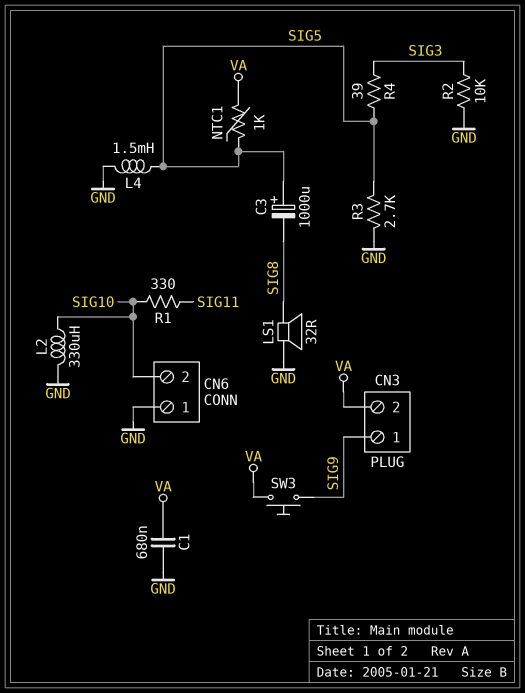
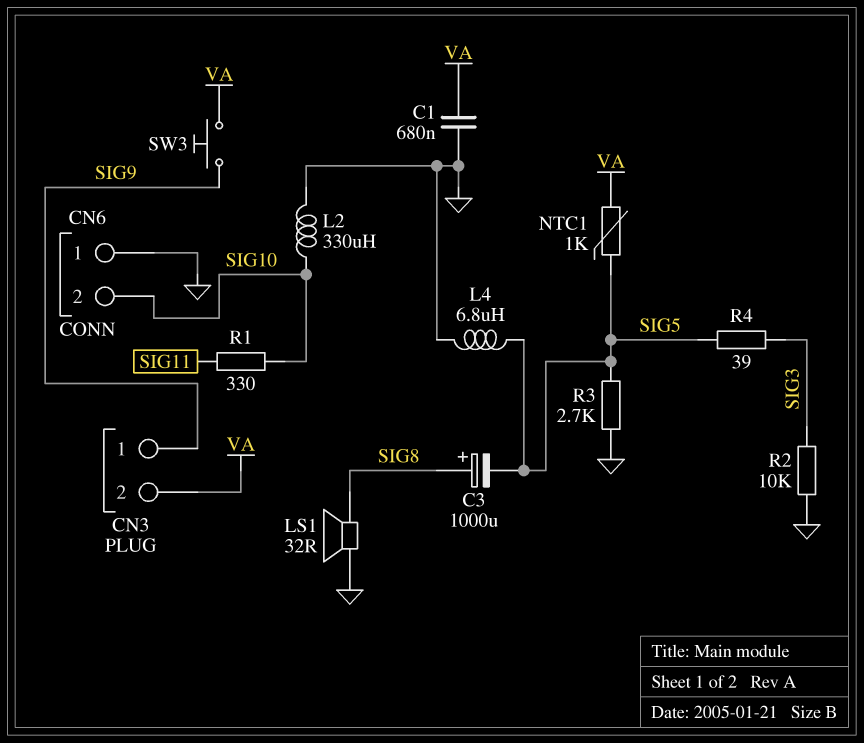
C3: 1000uF (plus SIG5, minus SIG8) -> 1000uF (plus SIG8, minus SIG5)
L4: 1.5mH (GND, SIG5) -> 6.8uH (GND, SIG5)

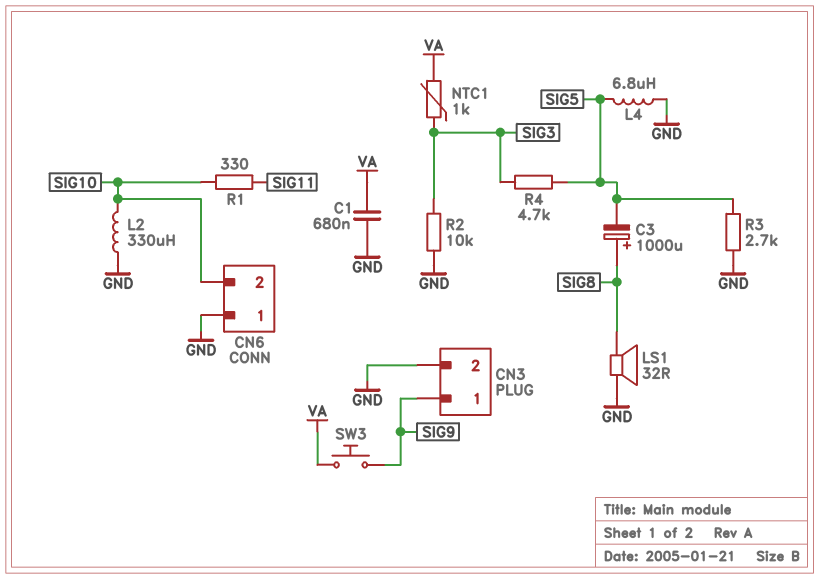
CN3 pin 2: VA -> GND
NTC1: 1k (SIG5, VA) -> 1k (SIG3, VA)
R4: 39 (SIG3, SIG5) -> 4.7k (SIG3, SIG5)

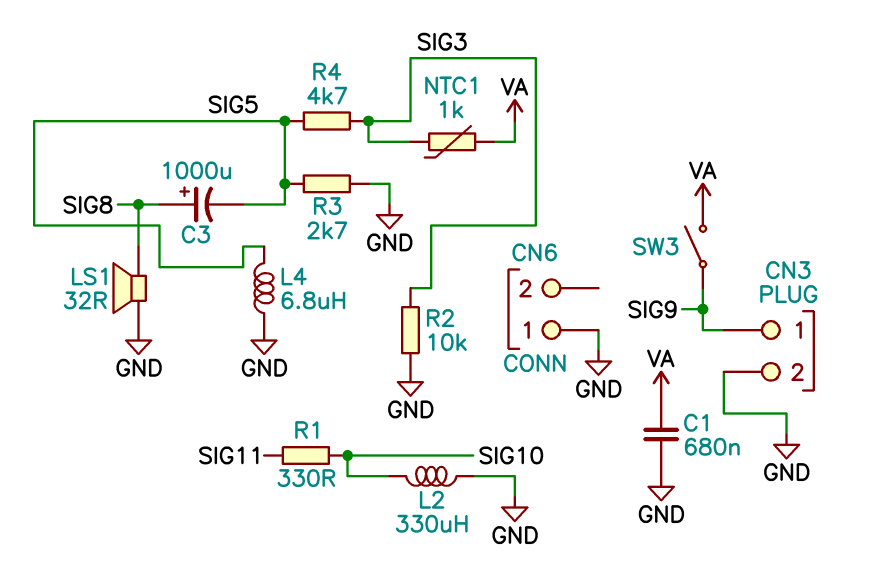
CN6 pin 2: SIG10 -> none
SW3: button (SIG9, VA) -> switch (SIG9, VA)

